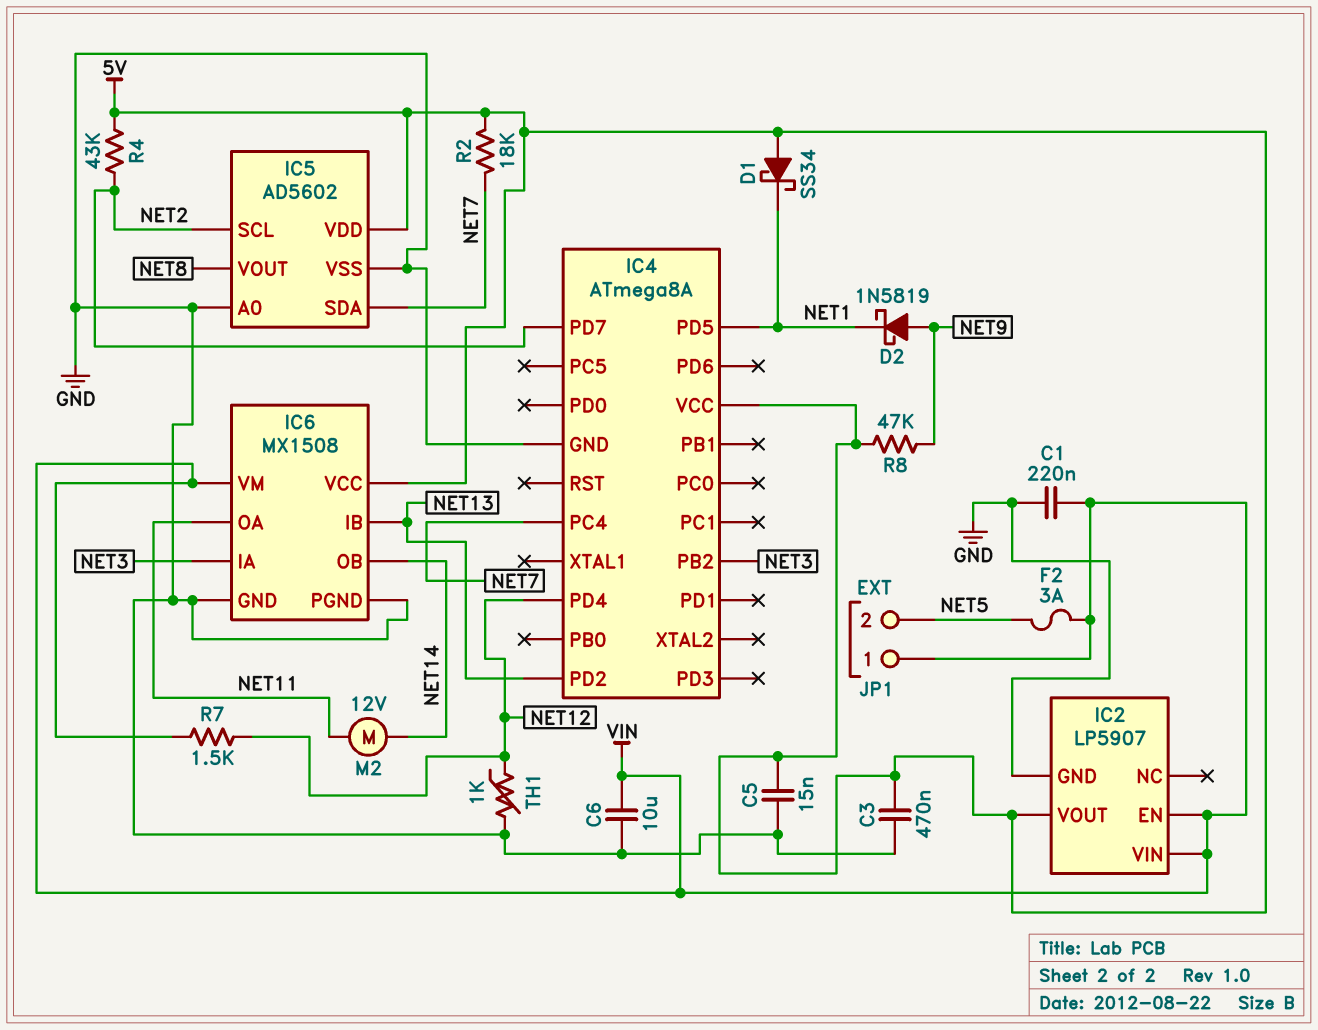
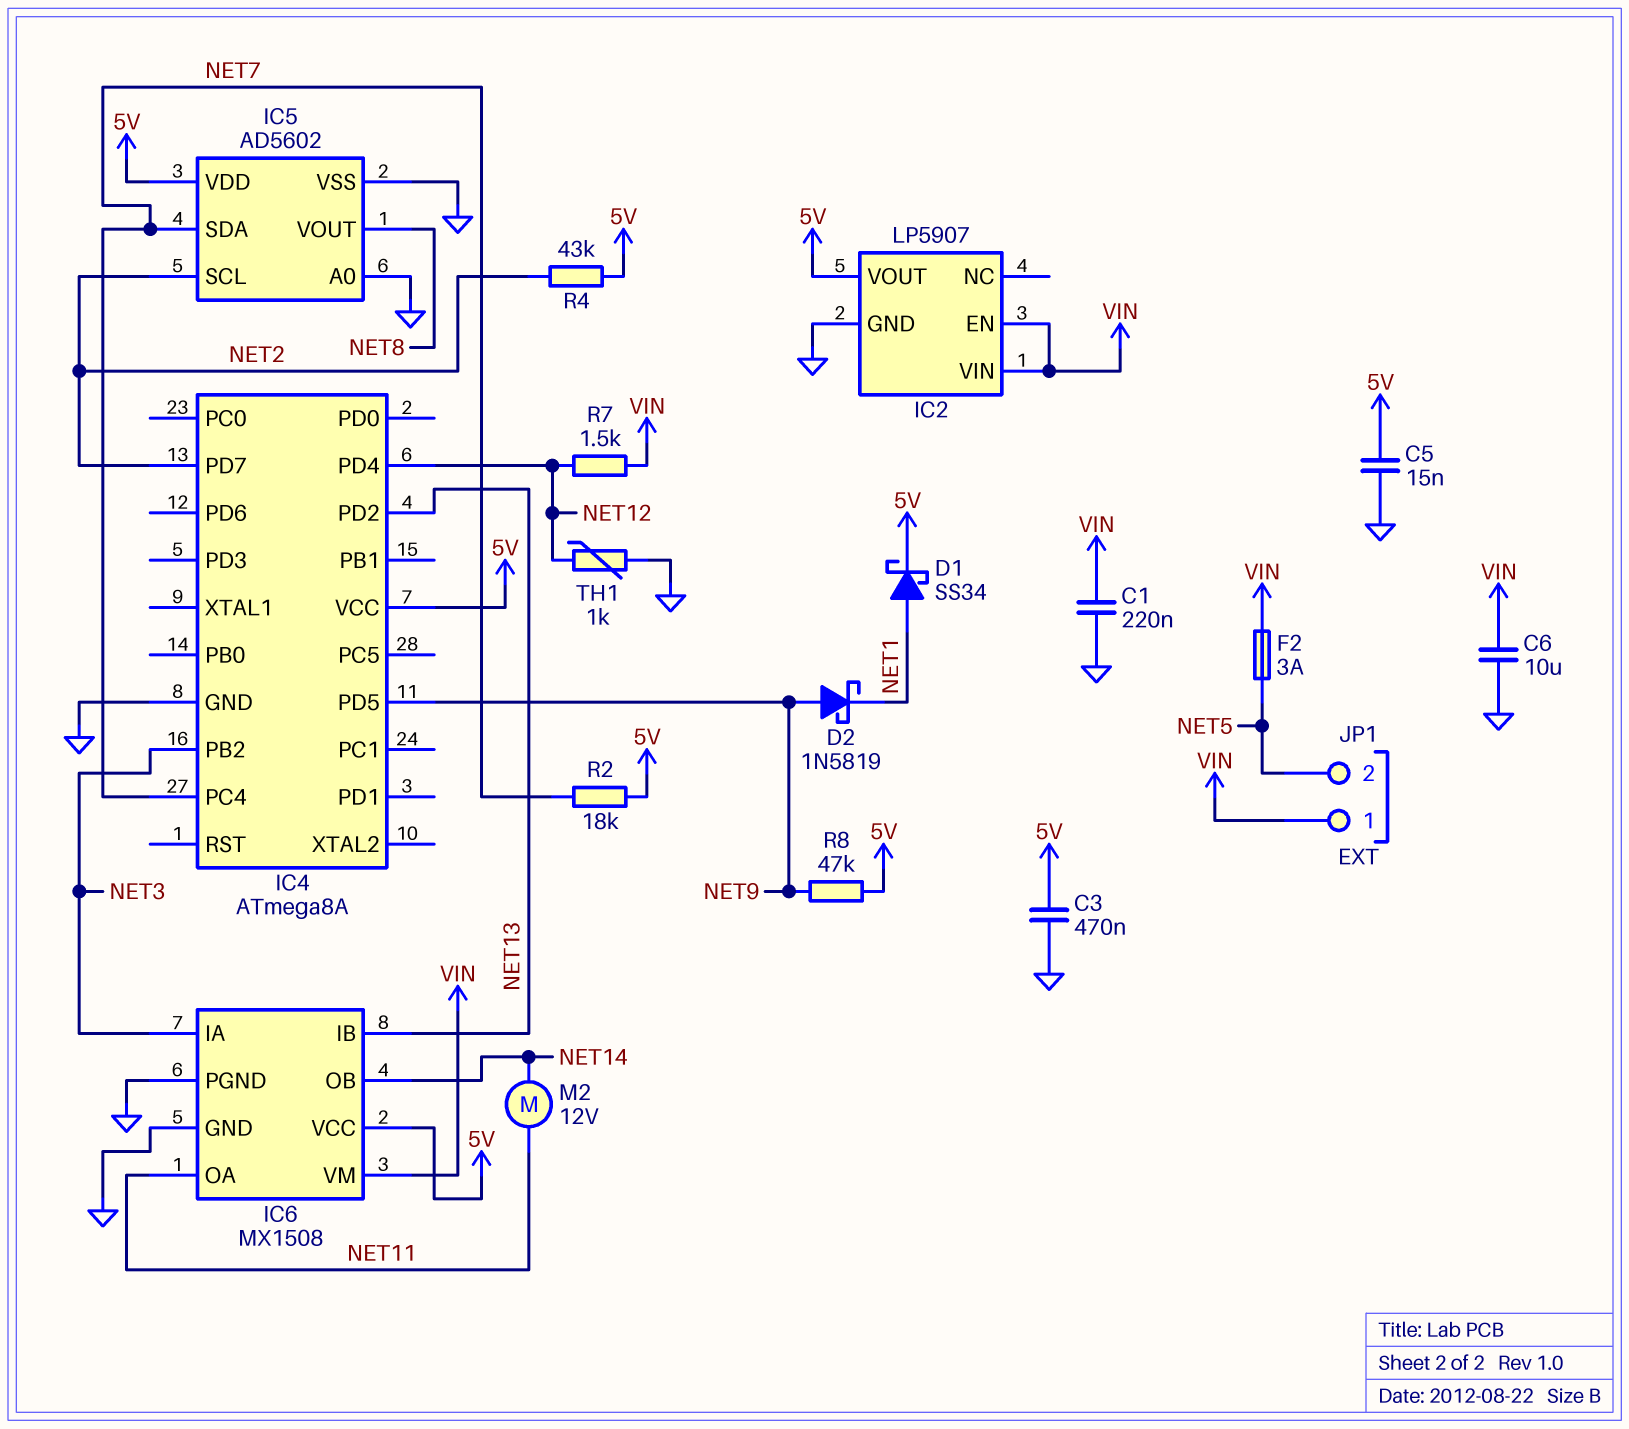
D1: schottky SS34 (A 5V, K NET1) -> schottky SS34 (A NET1, K 5V)
IC4 pin PD5: NET1 -> NET9

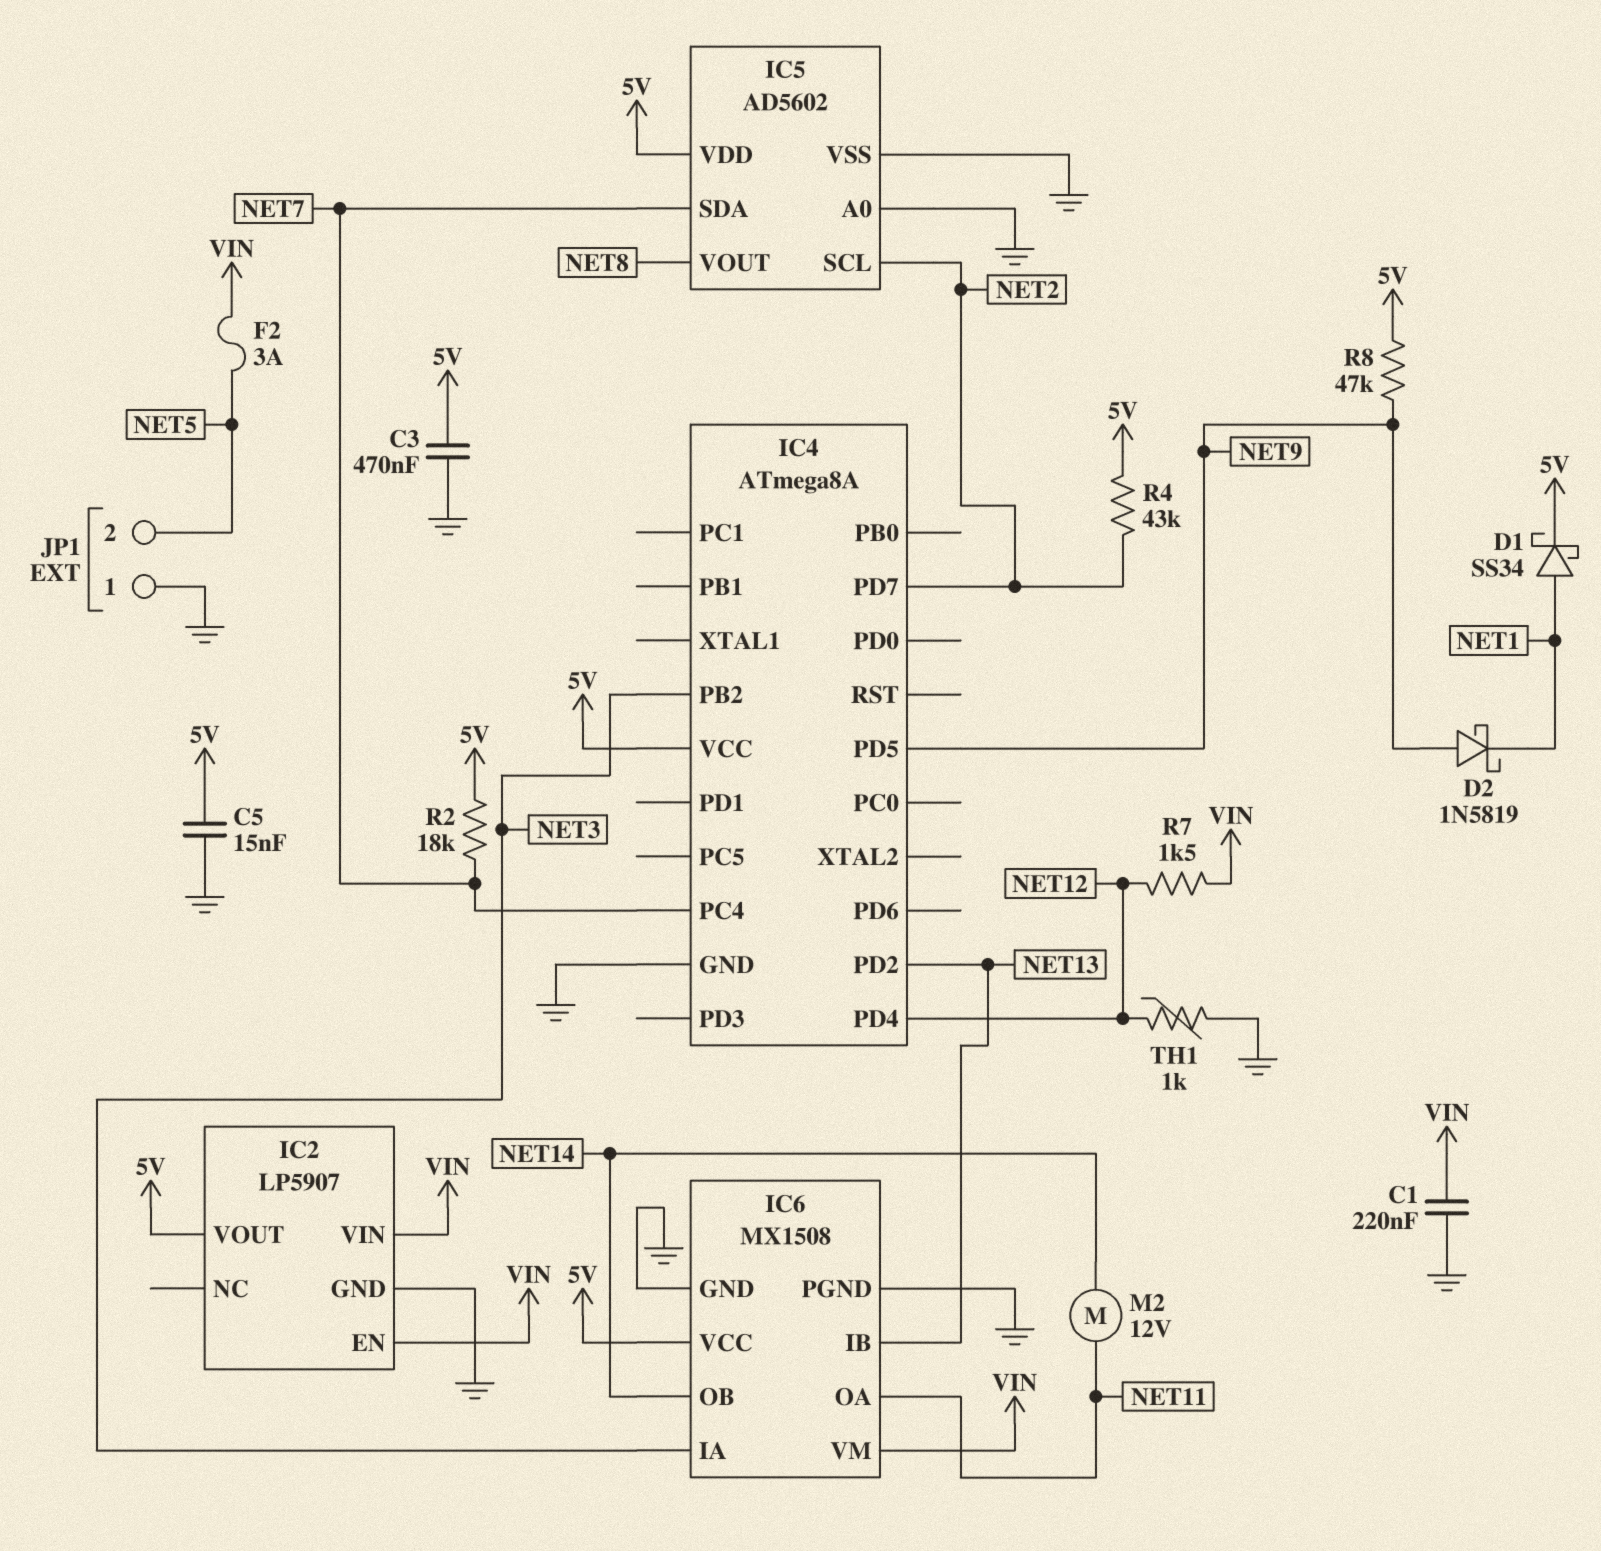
C6: 10uF (GND, VIN) -> none
JP1 pin 1: VIN -> GND

